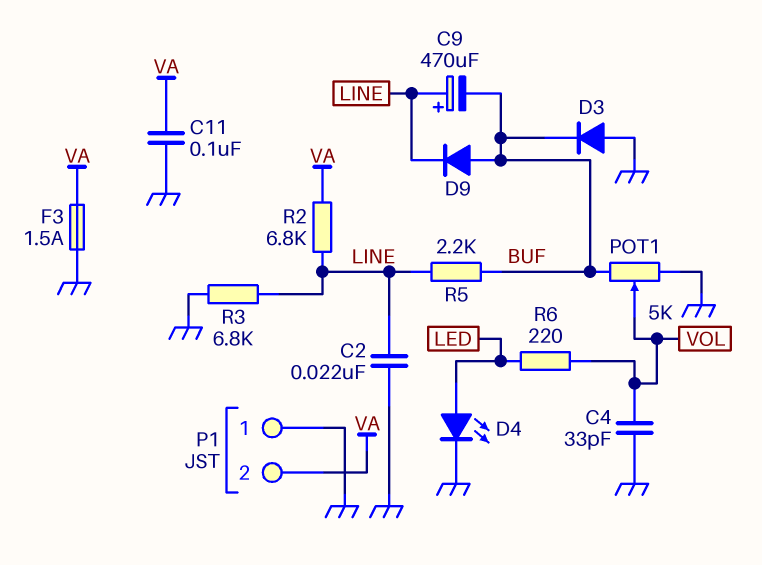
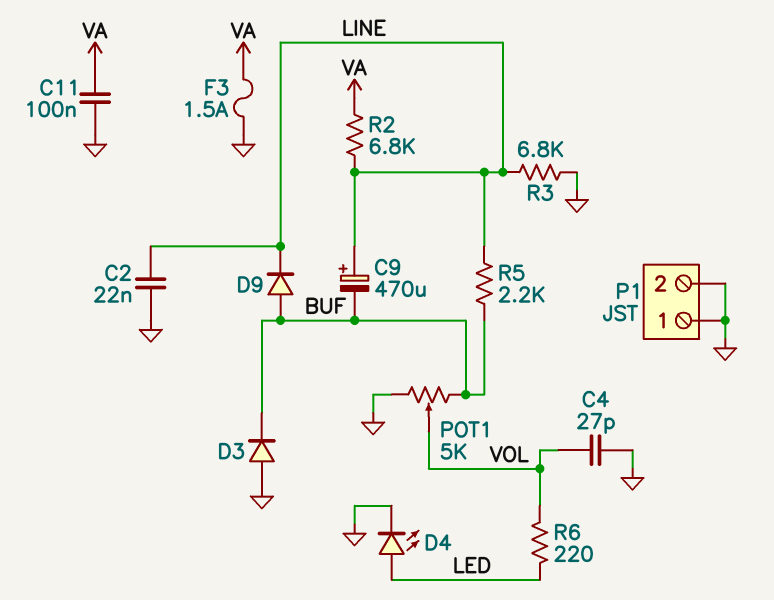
C4: 33pF (GND, VOL) -> 27pF (GND, VOL)
P1 pin 2: VA -> GND

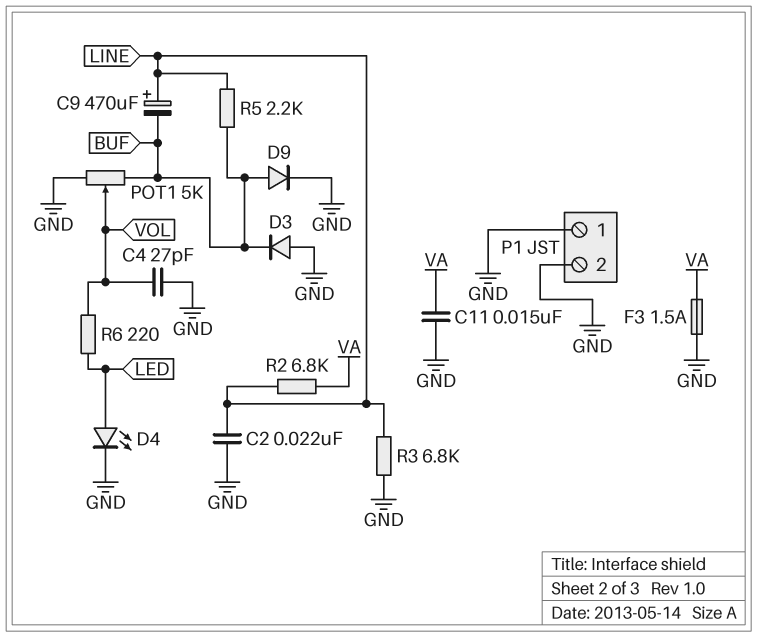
C11: 100nF (GND, VA) -> 15nF (GND, VA)
D9: diode (A BUF, K LINE) -> diode (A BUF, K GND)

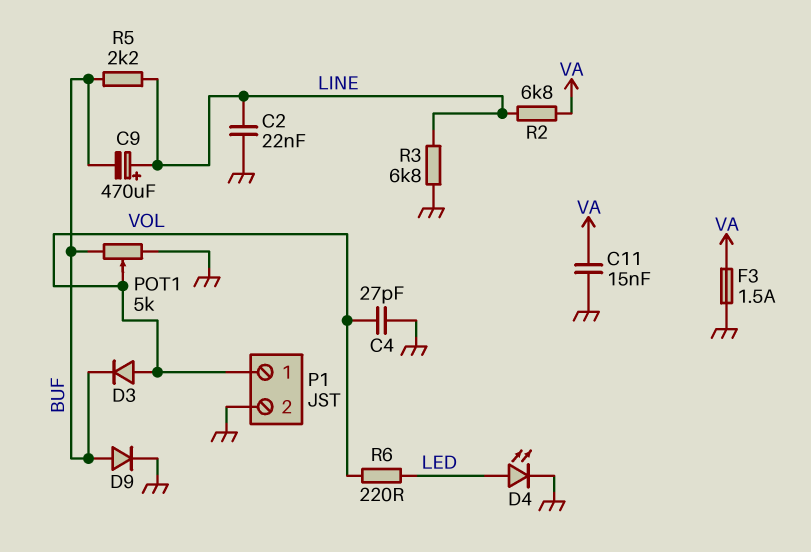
D3: diode (A GND, K BUF) -> diode (A VOL, K BUF)
P1 pin 1: GND -> VOL

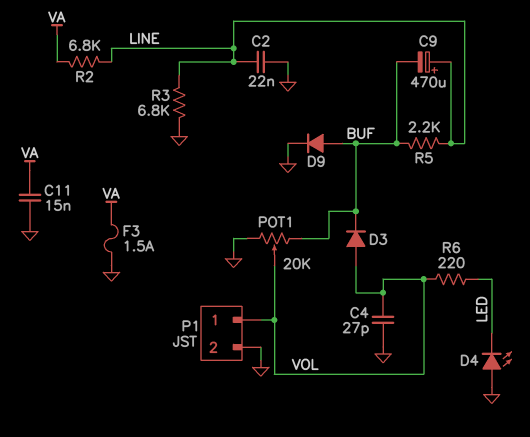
D4: LED (A LED, K GND) -> LED (A GND, K LED)
POT1: 5k (BUF, GND, wiper VOL) -> 20k (BUF, GND, wiper VOL)

